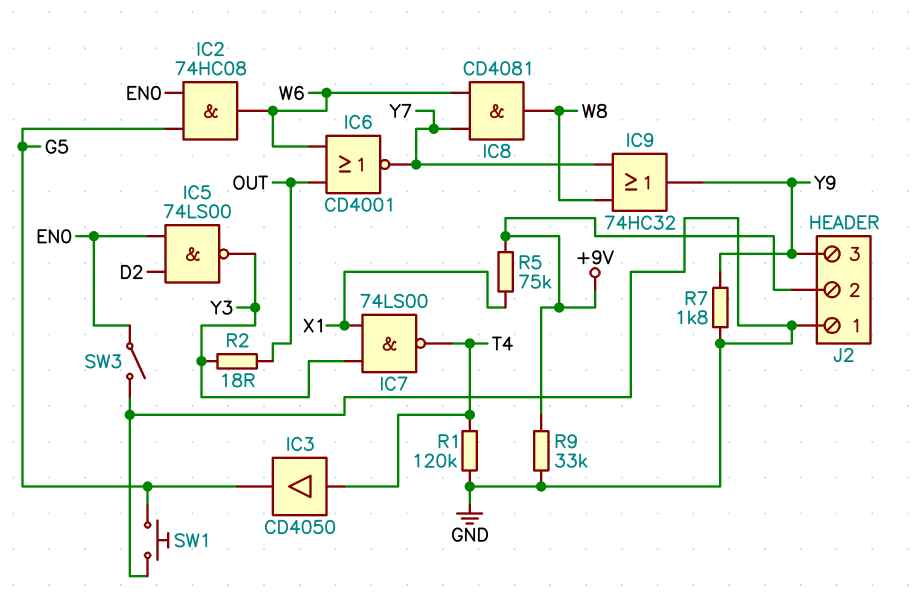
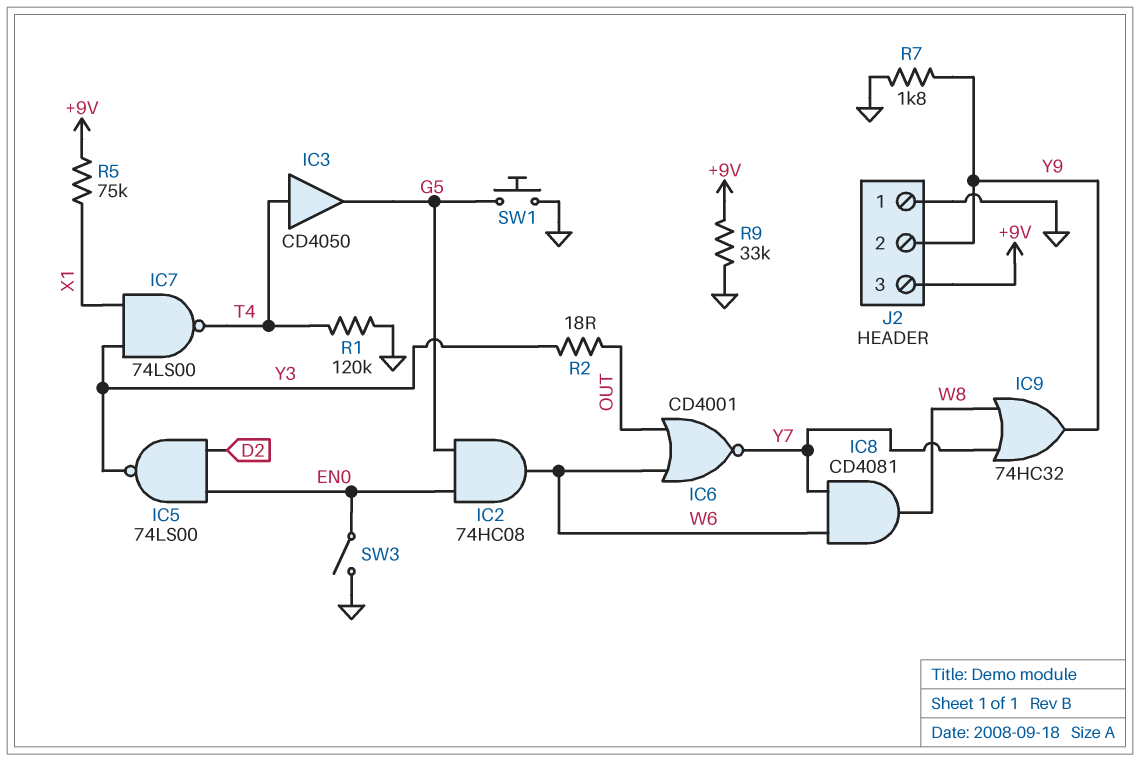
J2 pin 2: +9V -> Y9
J2 pin 3: Y9 -> +9V

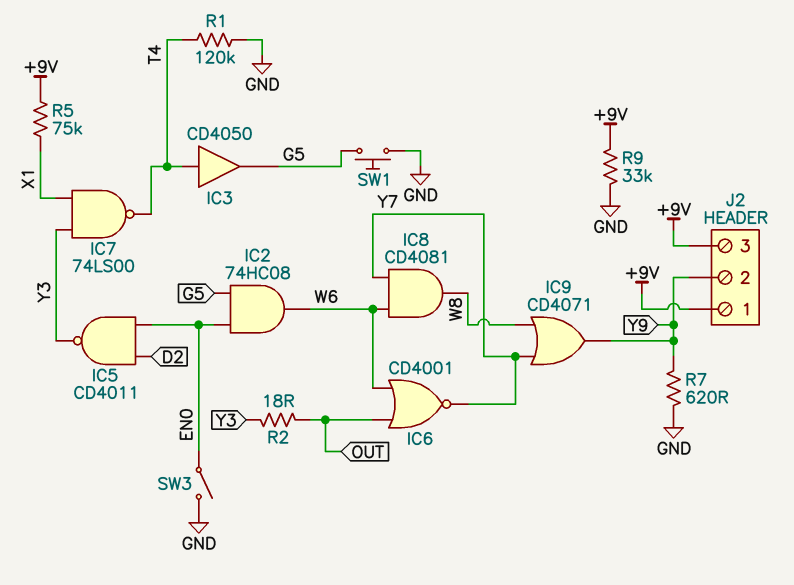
IC5: NAND 74LS00 (in D2, in EN0, out Y3) -> NAND CD4011 (in D2, in EN0, out Y3)
IC9: OR 74HC32 (in W8, in Y7, out Y9) -> OR CD4071 (in W8, in Y7, out Y9)
J2 pin 1: GND -> +9V
R7: 1.8k (GND, Y9) -> 620 (GND, Y9)

